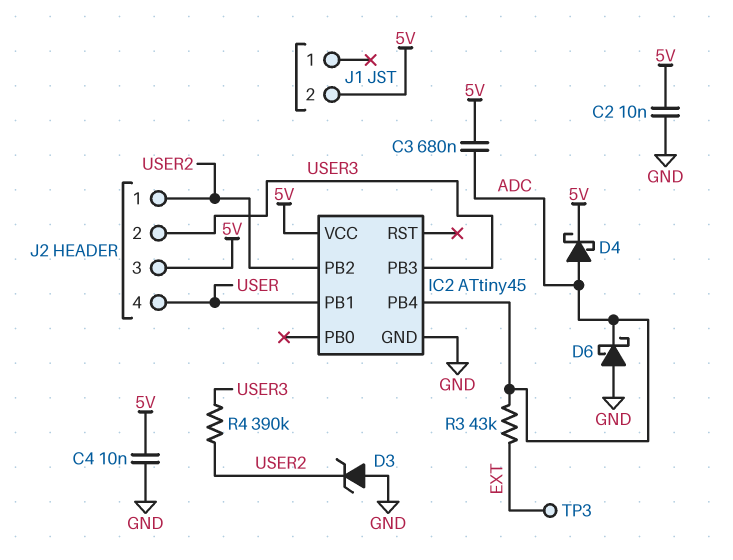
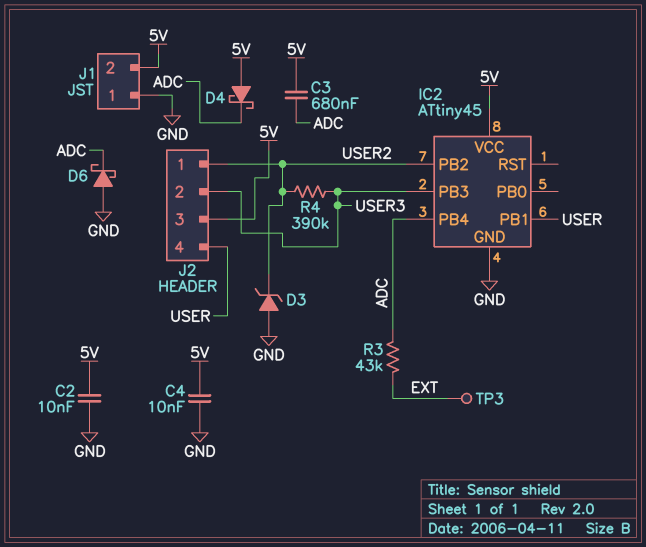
D4: schottky (A ADC, K 5V) -> schottky (A 5V, K ADC)
J1 pin 1: none -> GND

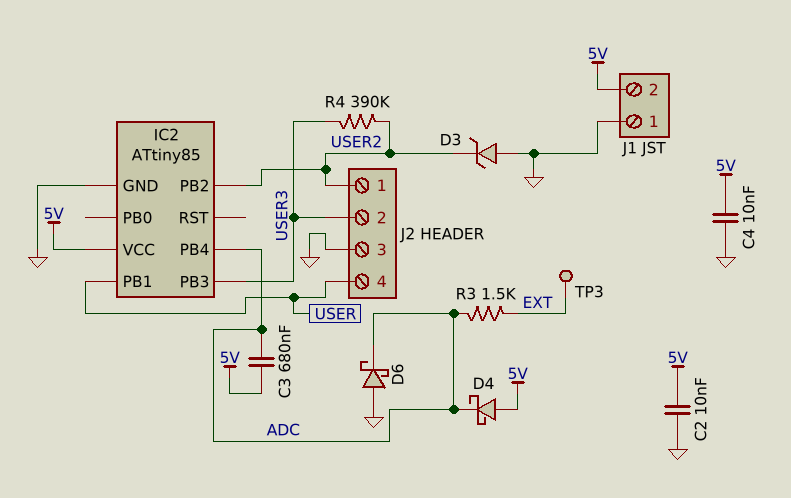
IC2: ATtiny45 -> ATtiny85
J2 pin 3: 5V -> GND
R3: 43k (ADC, EXT) -> 1.5k (ADC, EXT)

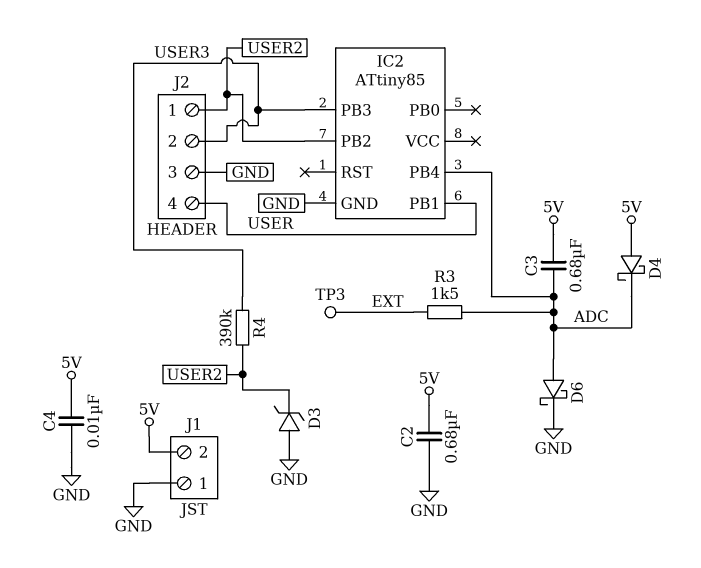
C2: 10nF (5V, GND) -> 680nF (5V, GND)
D6: schottky (A GND, K ADC) -> schottky (A ADC, K GND)
IC2 pin VCC: 5V -> none

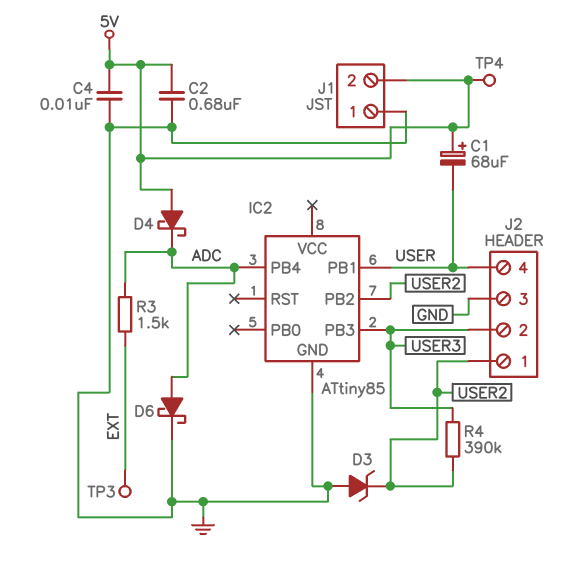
C1: none -> 68uF (plus 5V, minus USER)
C3: 680nF (5V, ADC) -> none
TP4: none -> test point (5V)

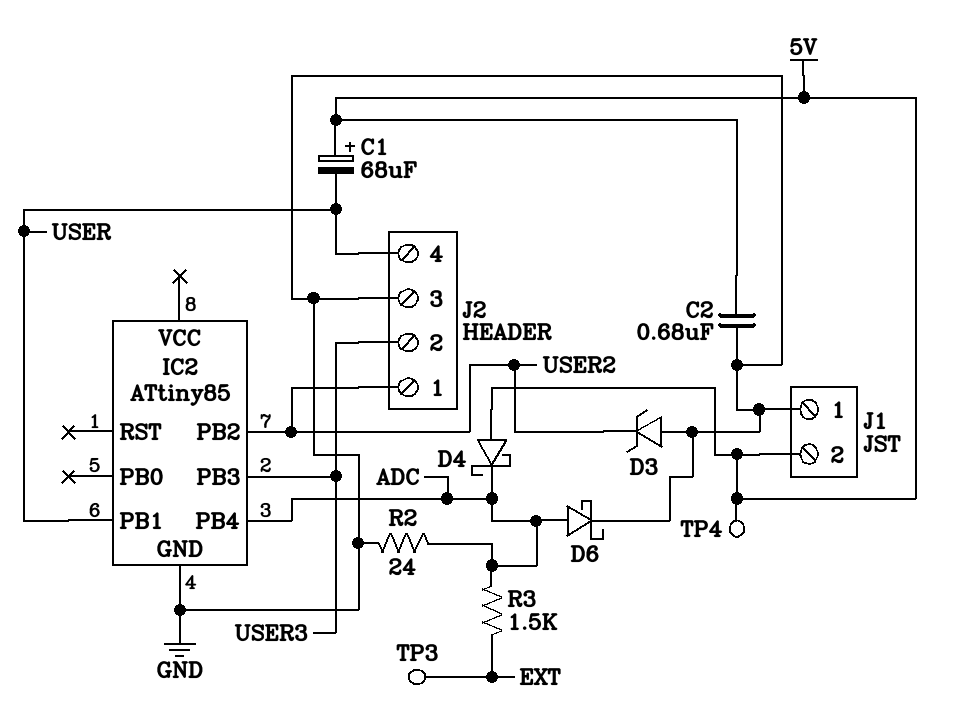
C4: 10nF (5V, GND) -> none
R2: none -> 24 (ADC, GND)
R4: 390k (USER2, USER3) -> none

